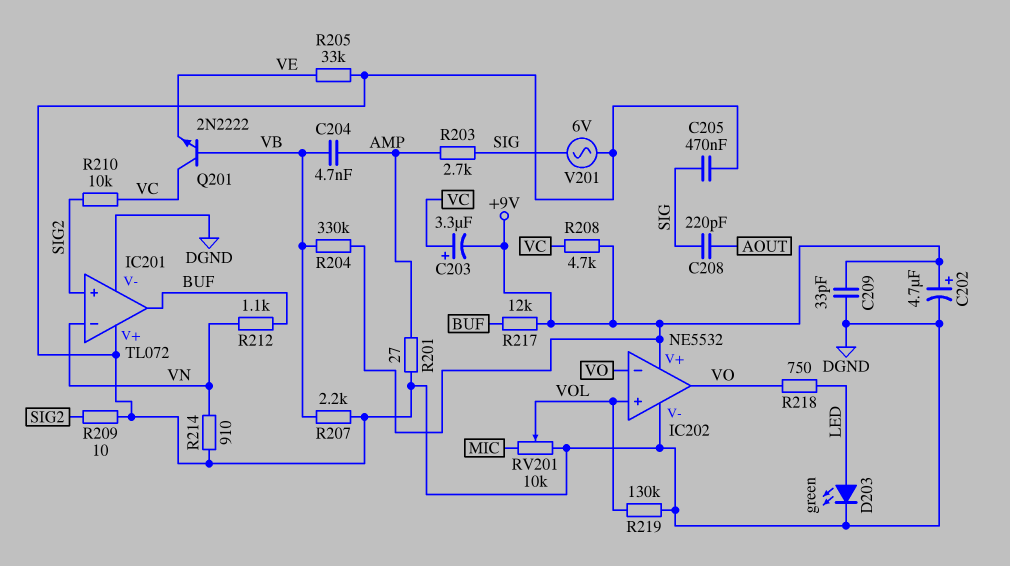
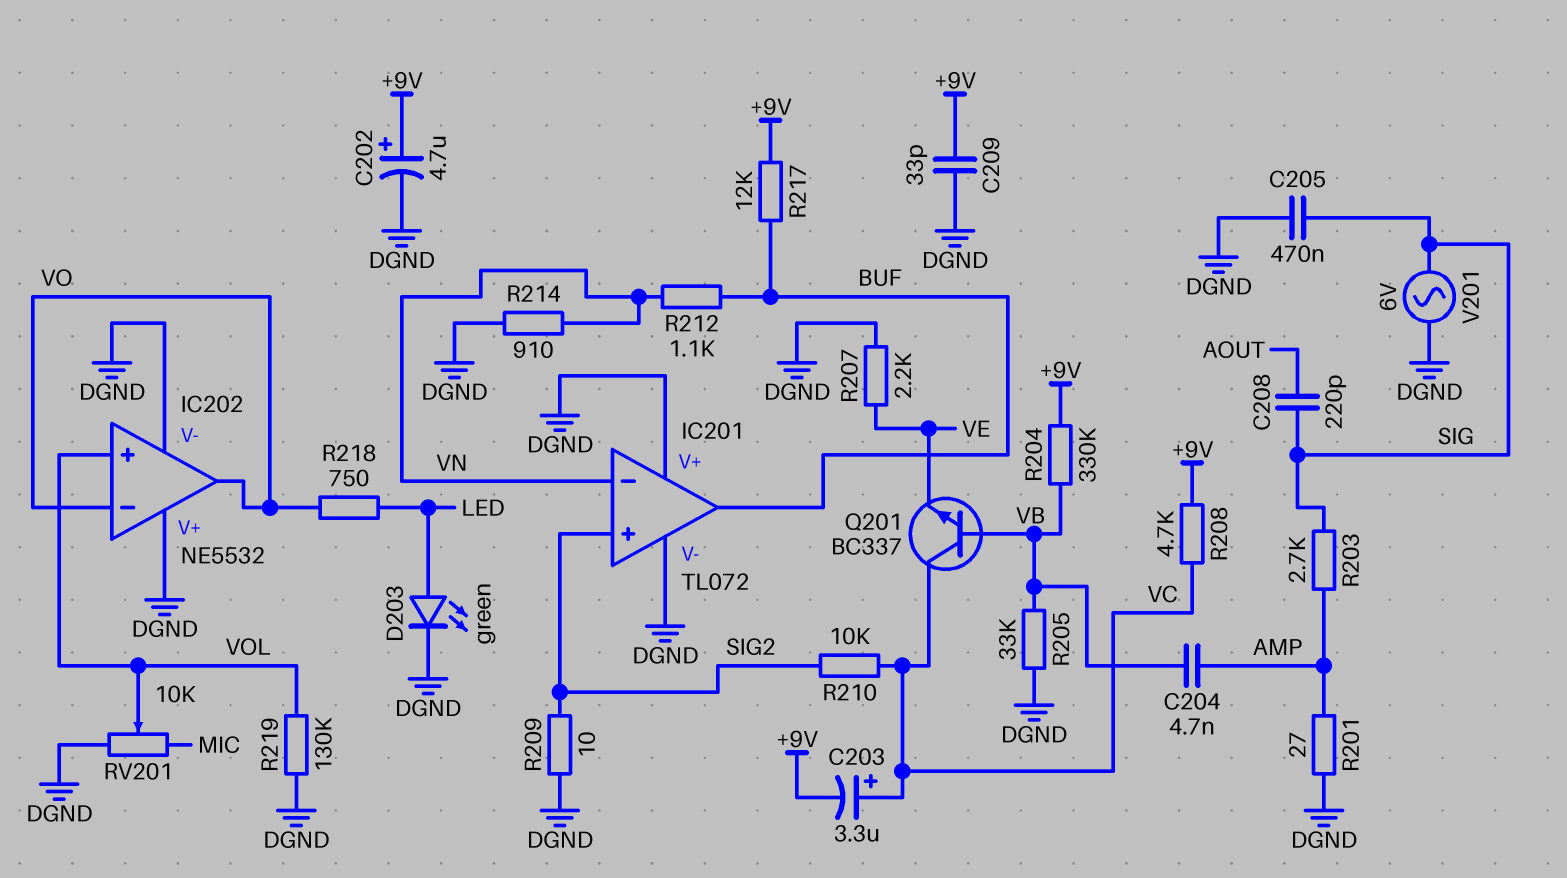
IC202 pin V+: +9V -> DGND
Q201: NPN 2N2222 (B VB, C VC, E VE) -> NPN BC337 (B VB, C VC, E VE)
R205: 33k (DGND, VE) -> 33k (DGND, VB)
R207: 2.2k (DGND, VB) -> 2.2k (DGND, VE)

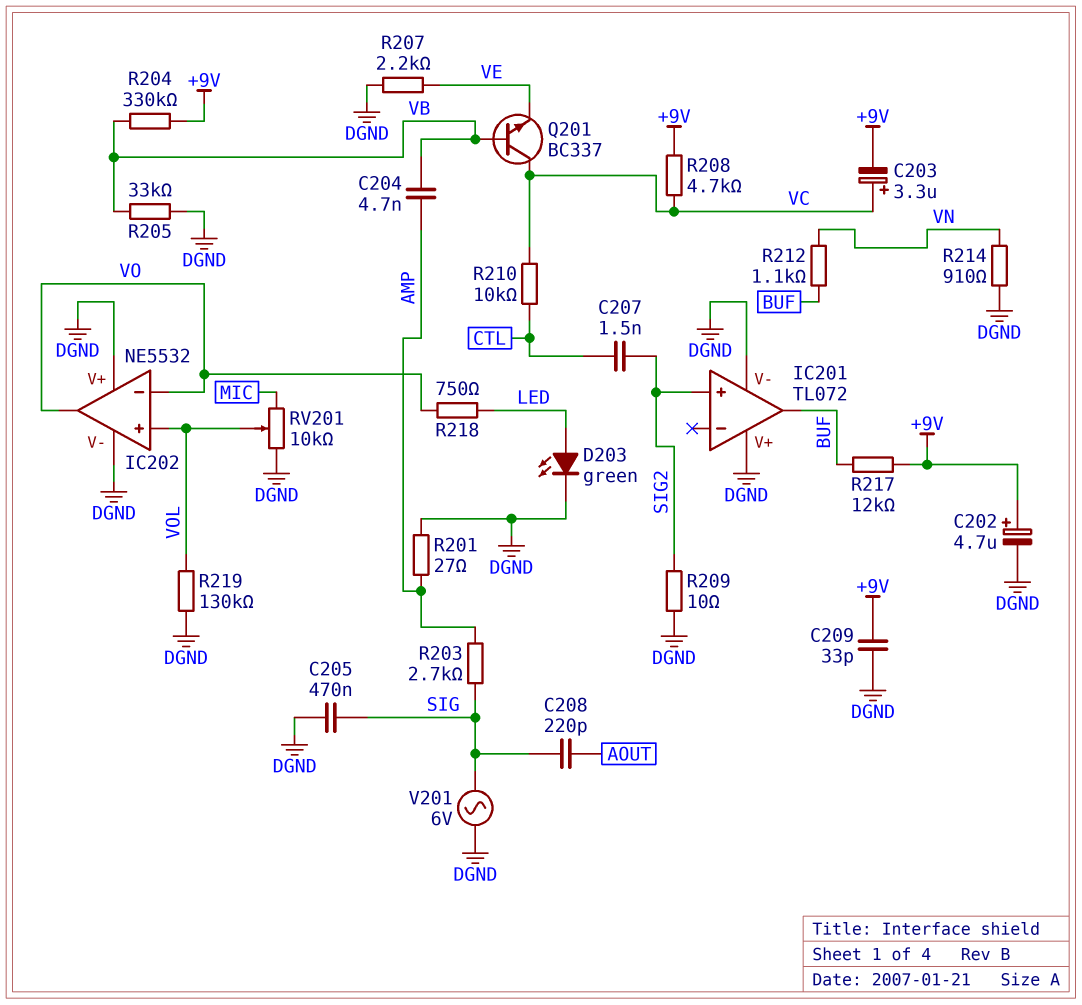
C207: none -> 1.5nF (CTL, SIG2)
IC201 pin in-: VN -> none
R210: 10k (SIG2, VC) -> 10k (CTL, VC)

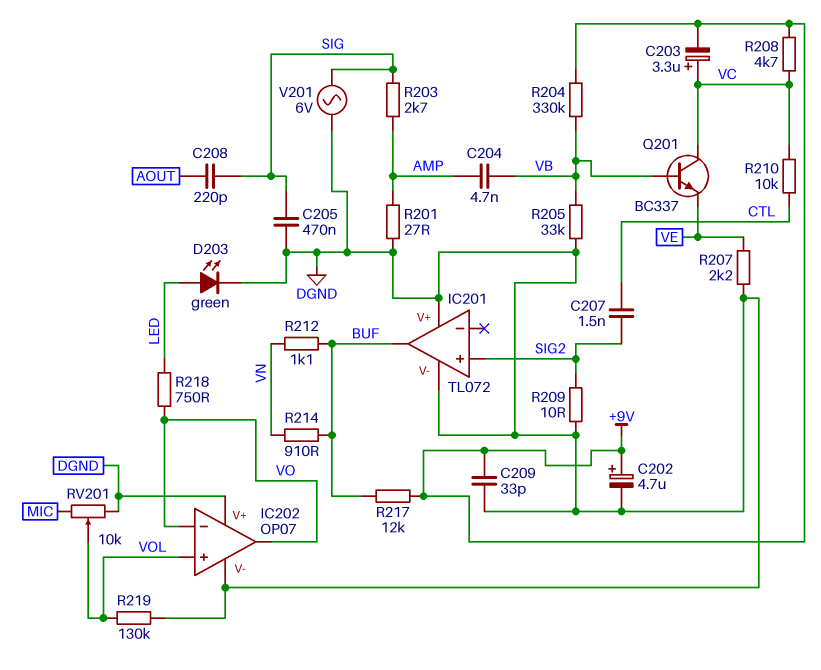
IC202: NE5532 -> OP07
R214: 910 (DGND, VN) -> 910 (BUF, VN)

